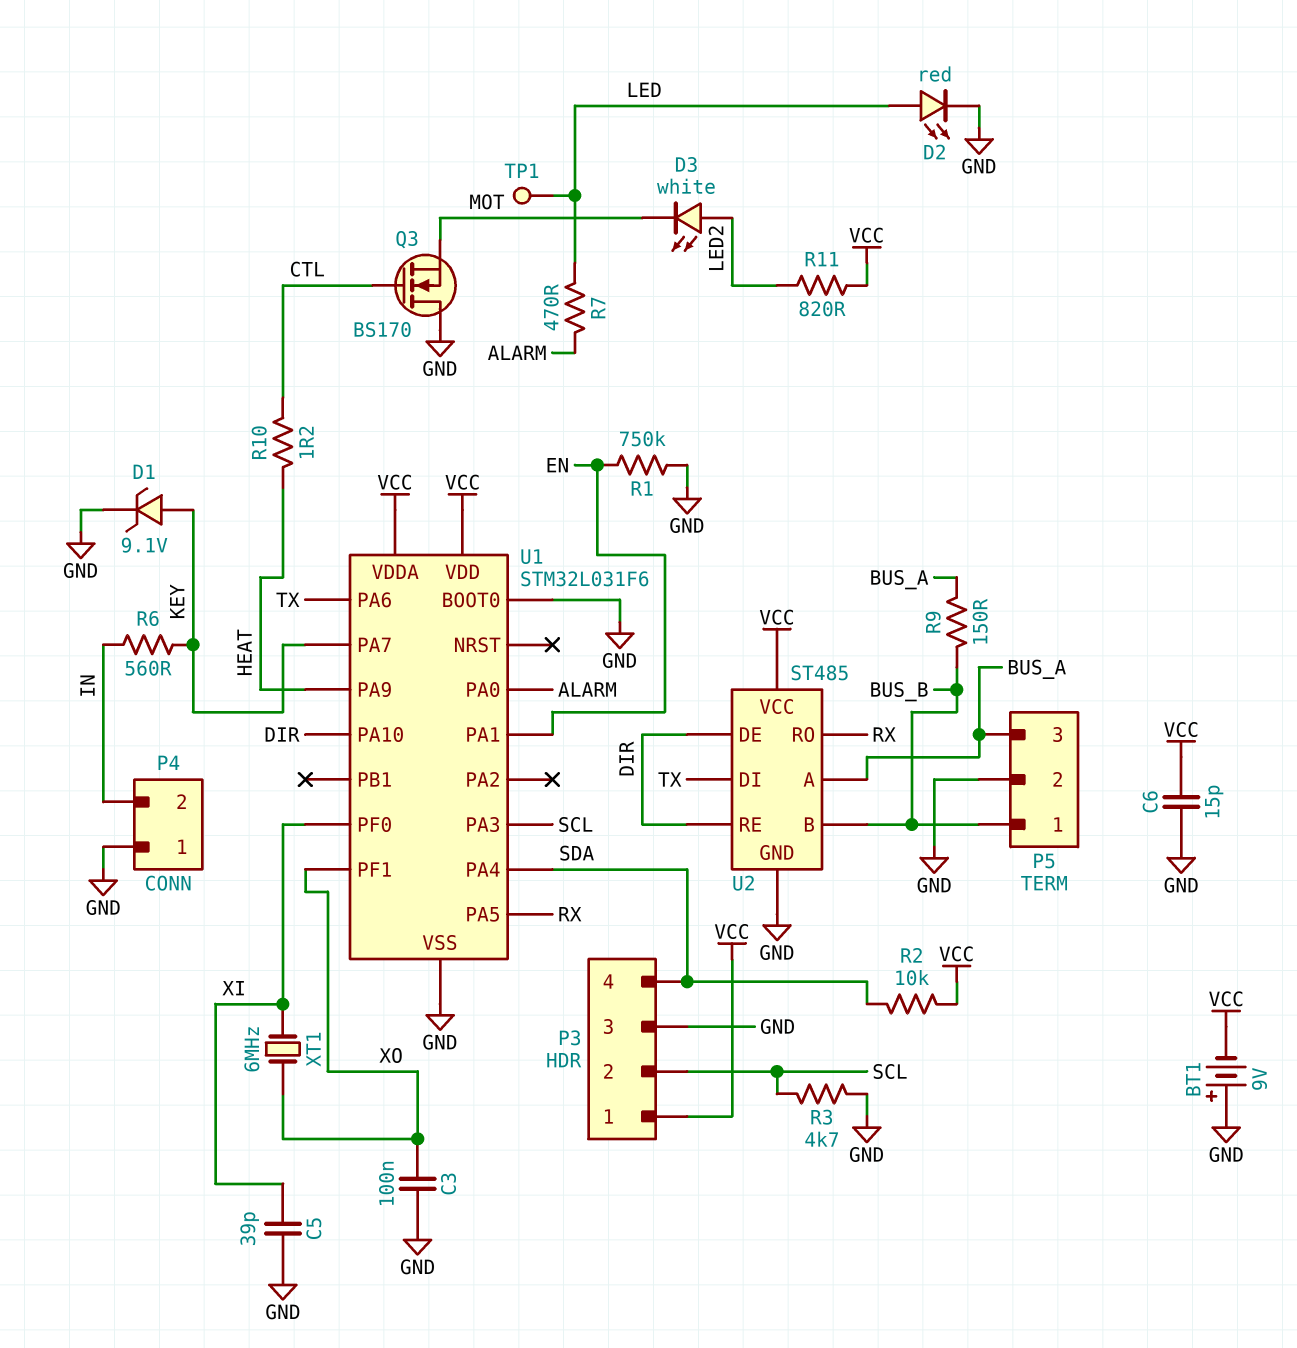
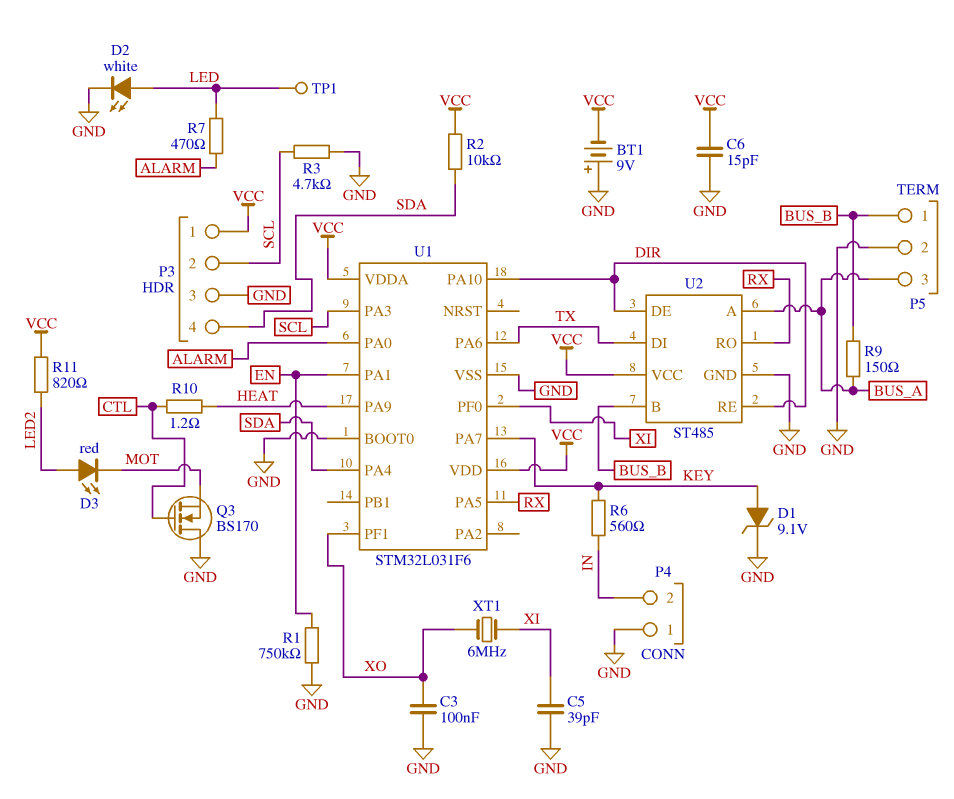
D2: LED red (A LED, K GND) -> LED white (A LED, K GND)
D3: LED white (A LED2, K MOT) -> LED red (A LED2, K MOT)

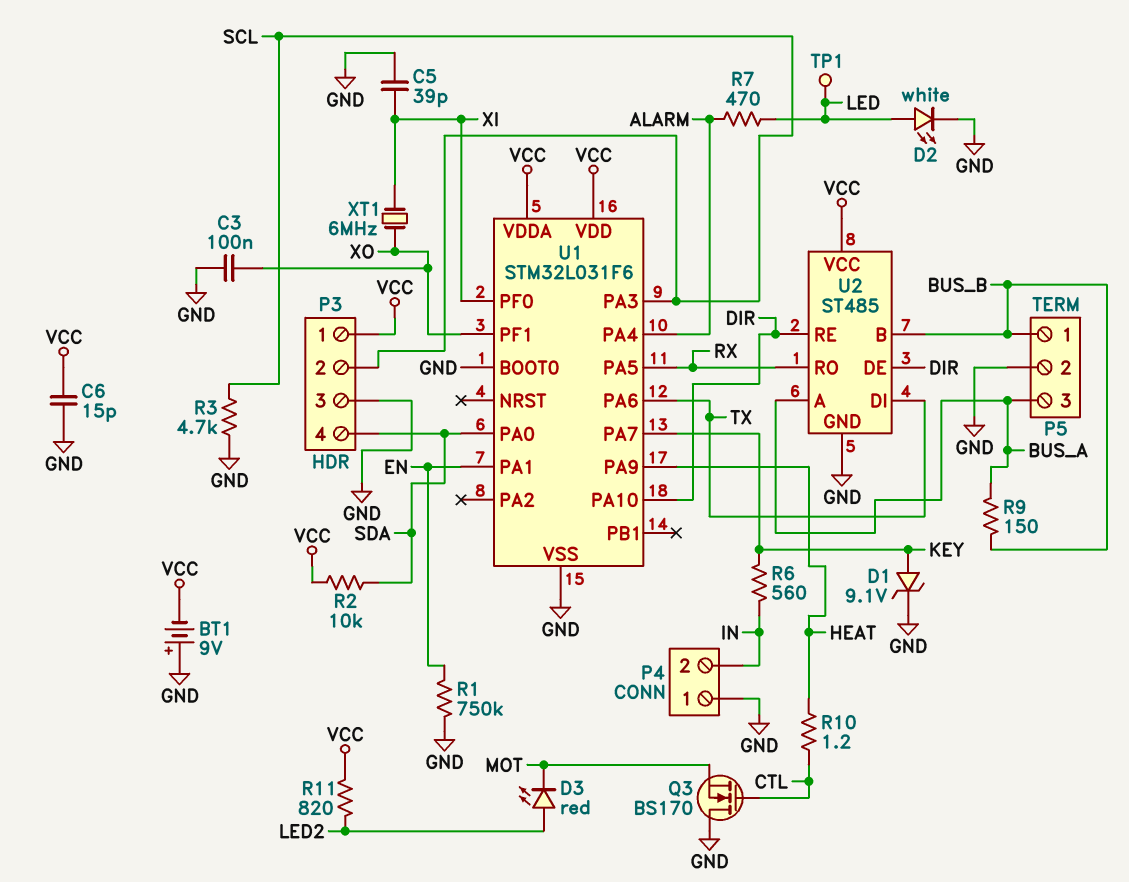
U1 pin PA0: ALARM -> SDA
U1 pin PA4: SDA -> ALARM

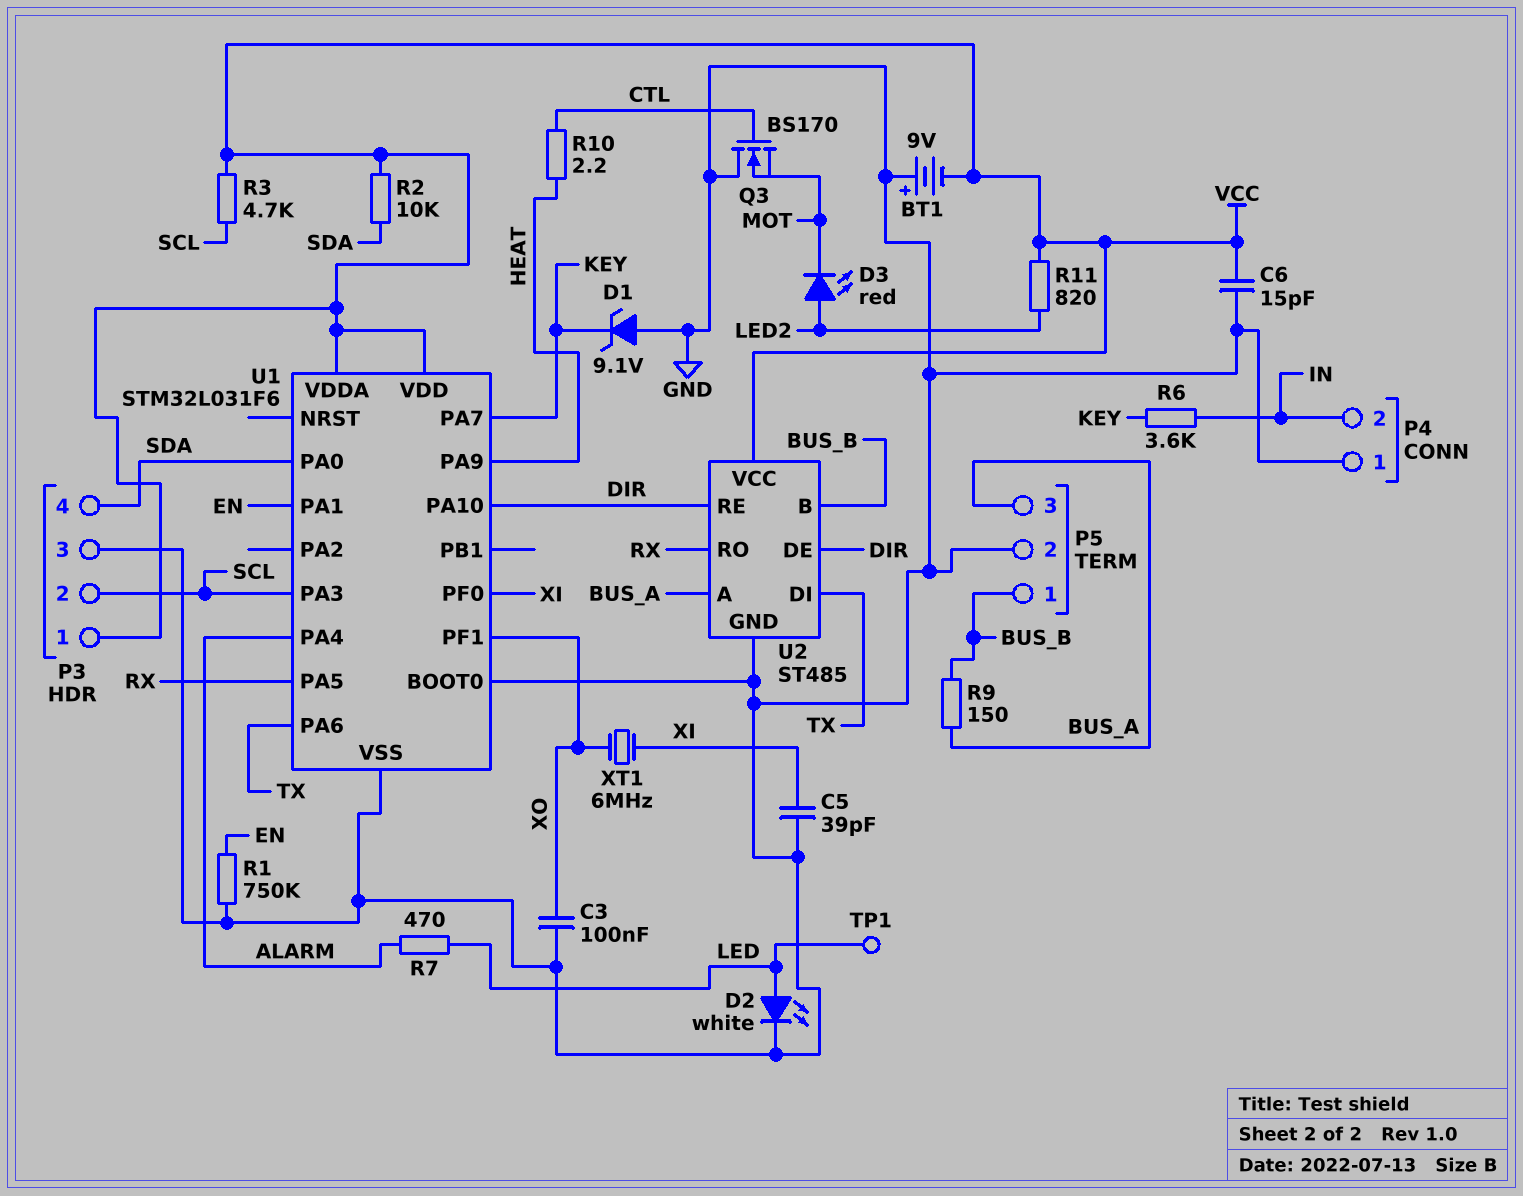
D1: zener 9.1V (A KEY, K GND) -> zener 9.1V (A GND, K KEY)
R3: 4.7k (GND, SCL) -> 4.7k (SCL, VCC)
R6: 560 (IN, KEY) -> 3.6k (IN, KEY)
R10: 1.2 (CTL, HEAT) -> 2.2 (CTL, HEAT)

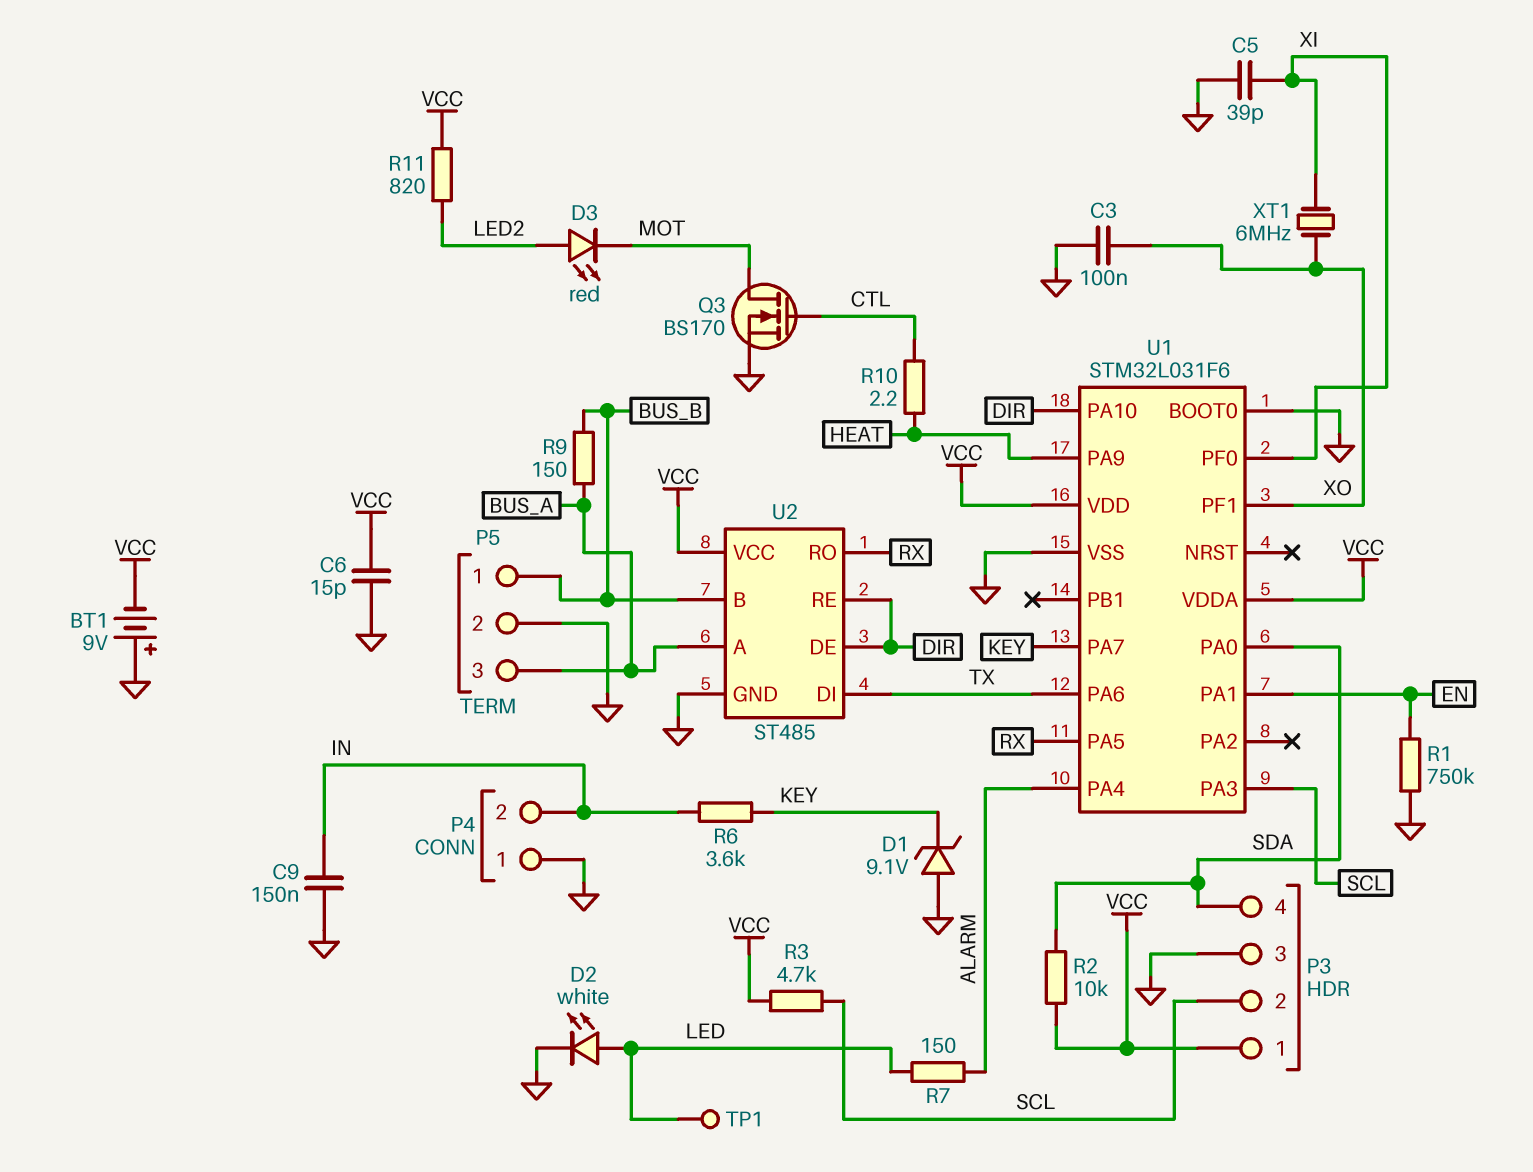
C9: none -> 150nF (GND, IN)
Q3: NMOS BS170 (G CTL, D GND, S MOT) -> NMOS BS170 (G CTL, D MOT, S GND)
R7: 470 (ALARM, LED) -> 150 (ALARM, LED)

